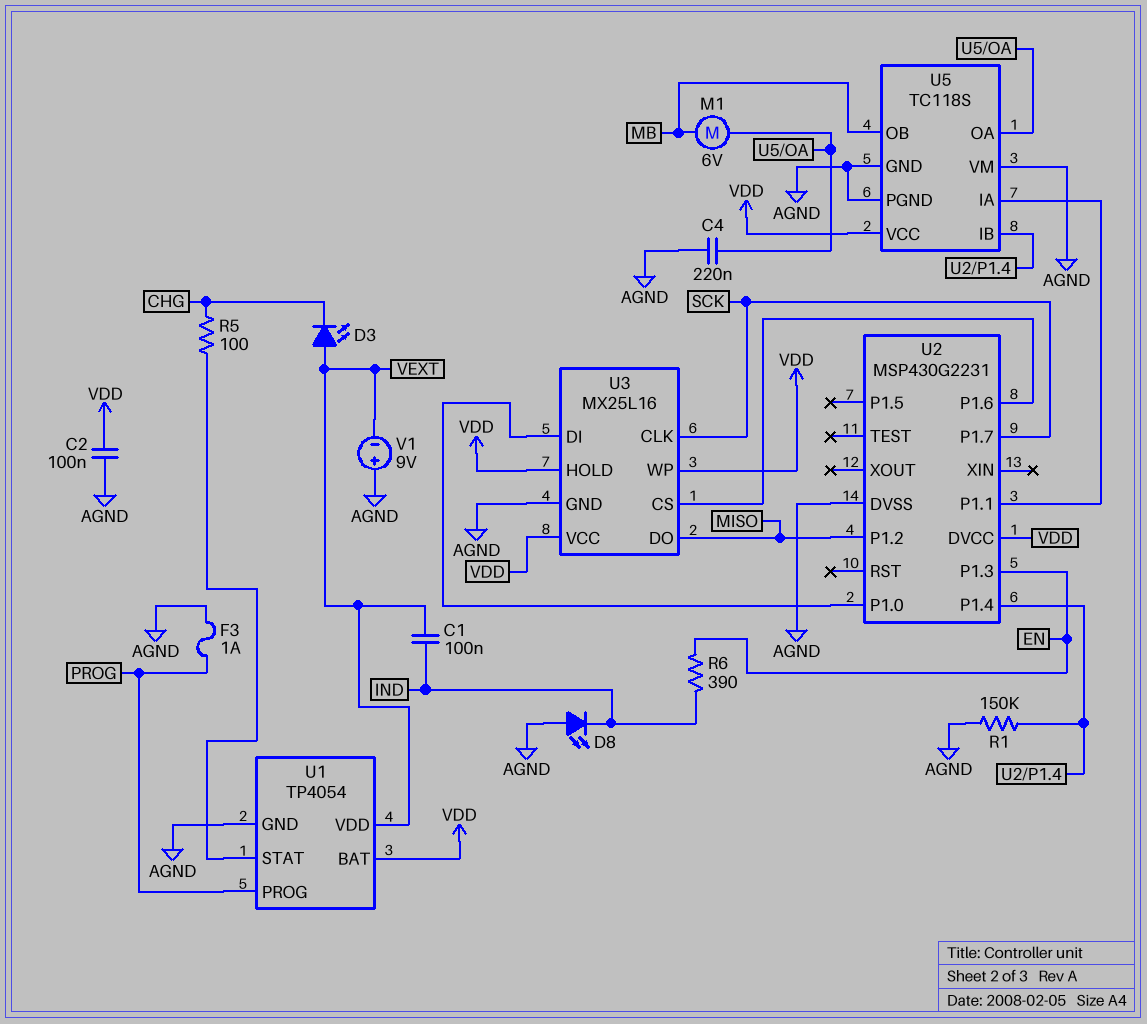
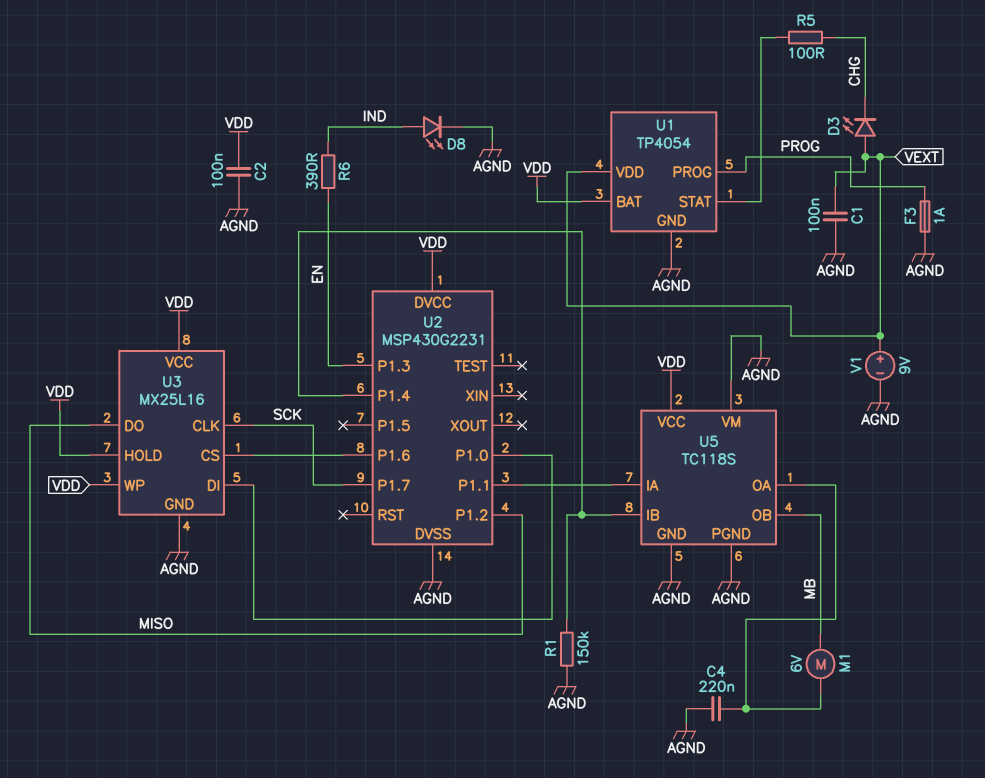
C1: 100nF (IND, VEXT) -> 100nF (AGND, VEXT)
D8: LED (A AGND, K IND) -> LED (A IND, K AGND)
V1: 9V (plus AGND, minus VEXT) -> 9V (plus VEXT, minus AGND)

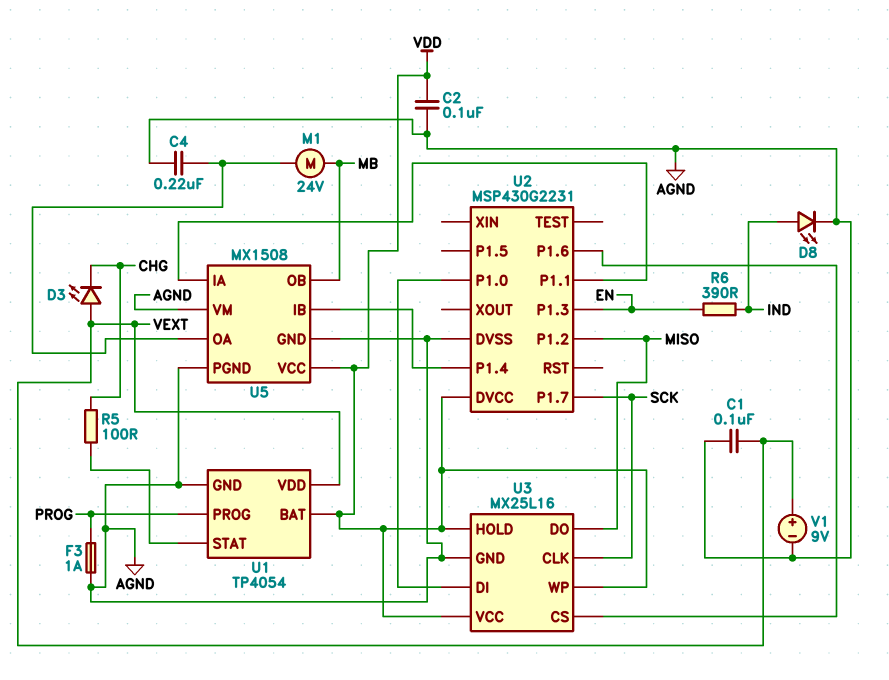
M1: motor 6V (MB, U5/OA) -> motor 24V (MB, U5/OA)
R1: 150k (AGND, U2/P1.4) -> none
U5: TC118S -> MX1508

